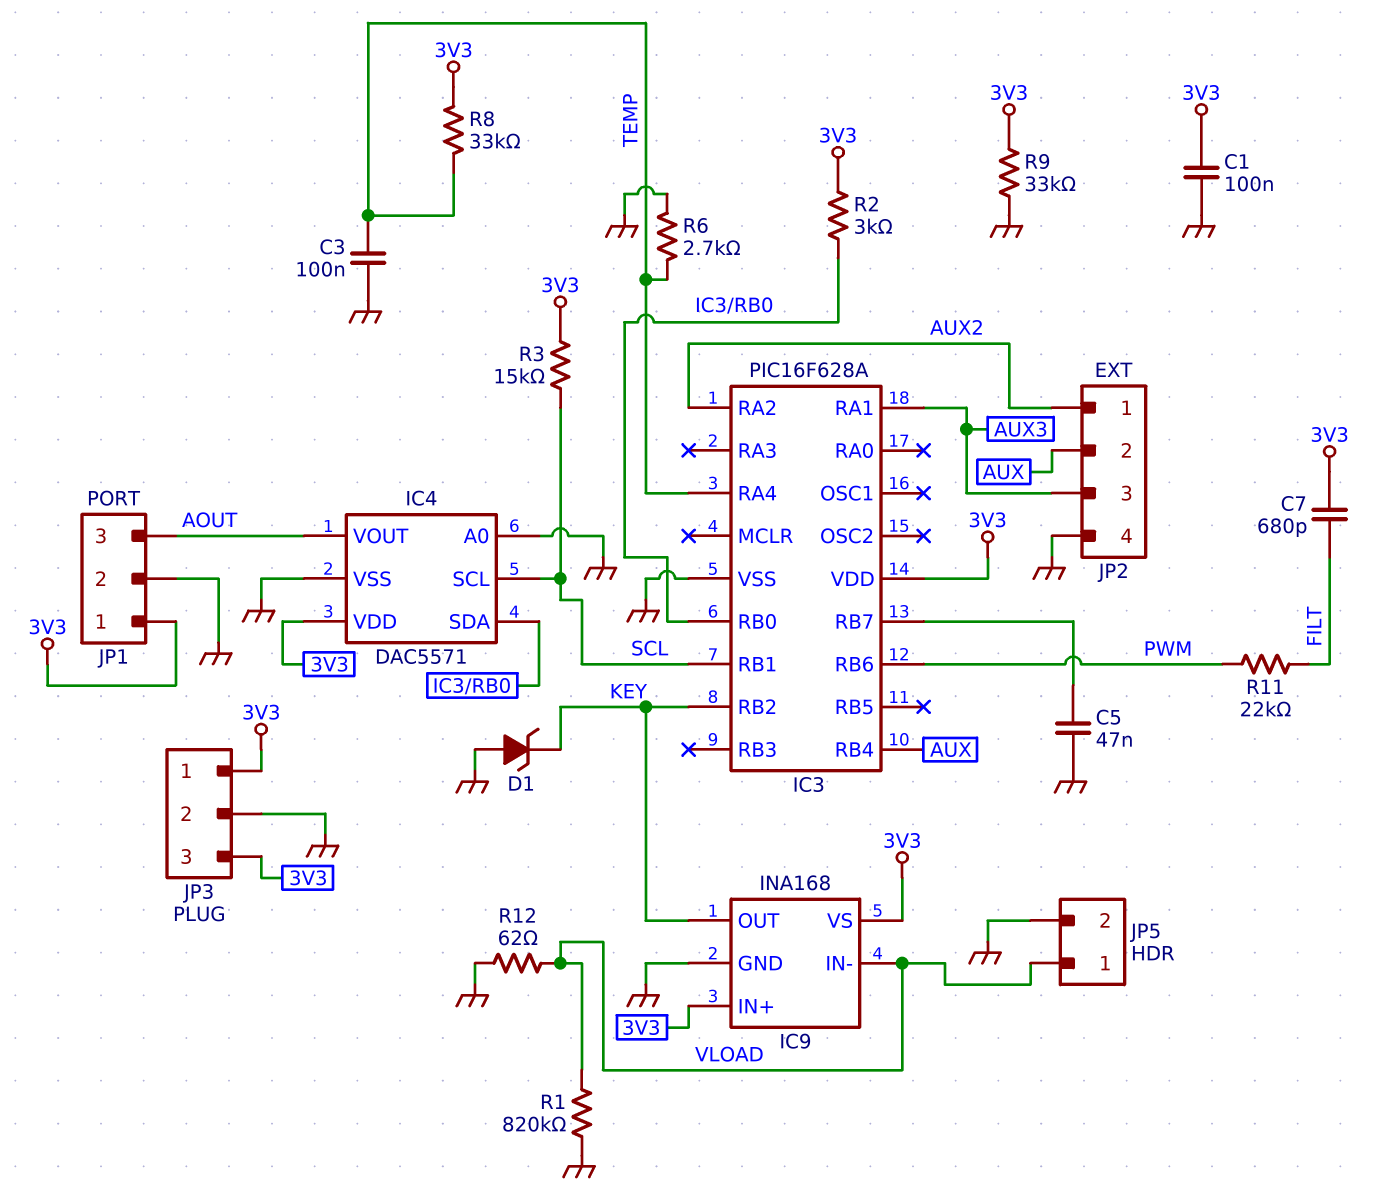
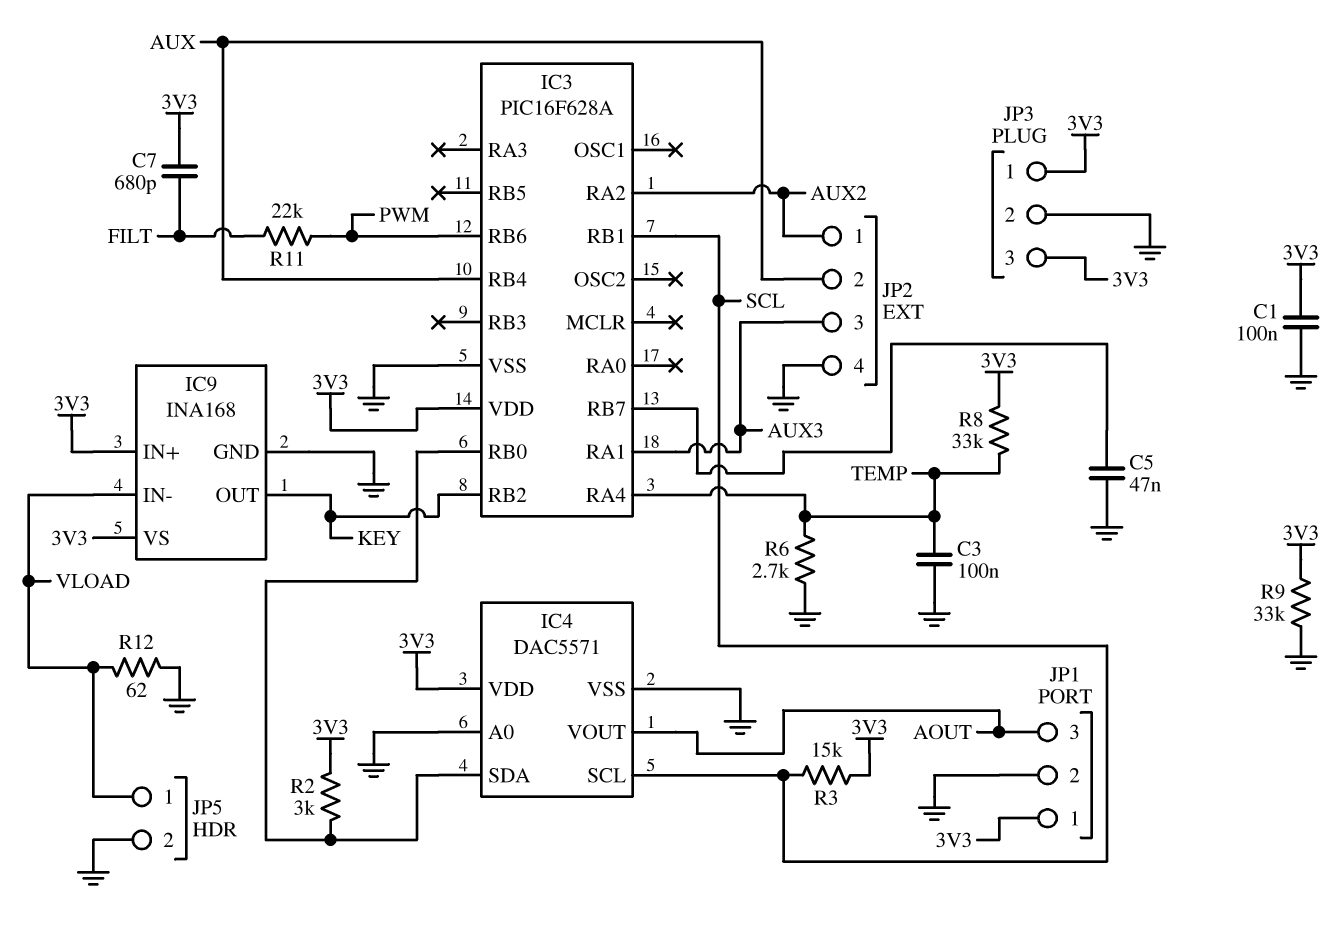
D1: zener (A GND, K KEY) -> none
R1: 820k (GND, VLOAD) -> none

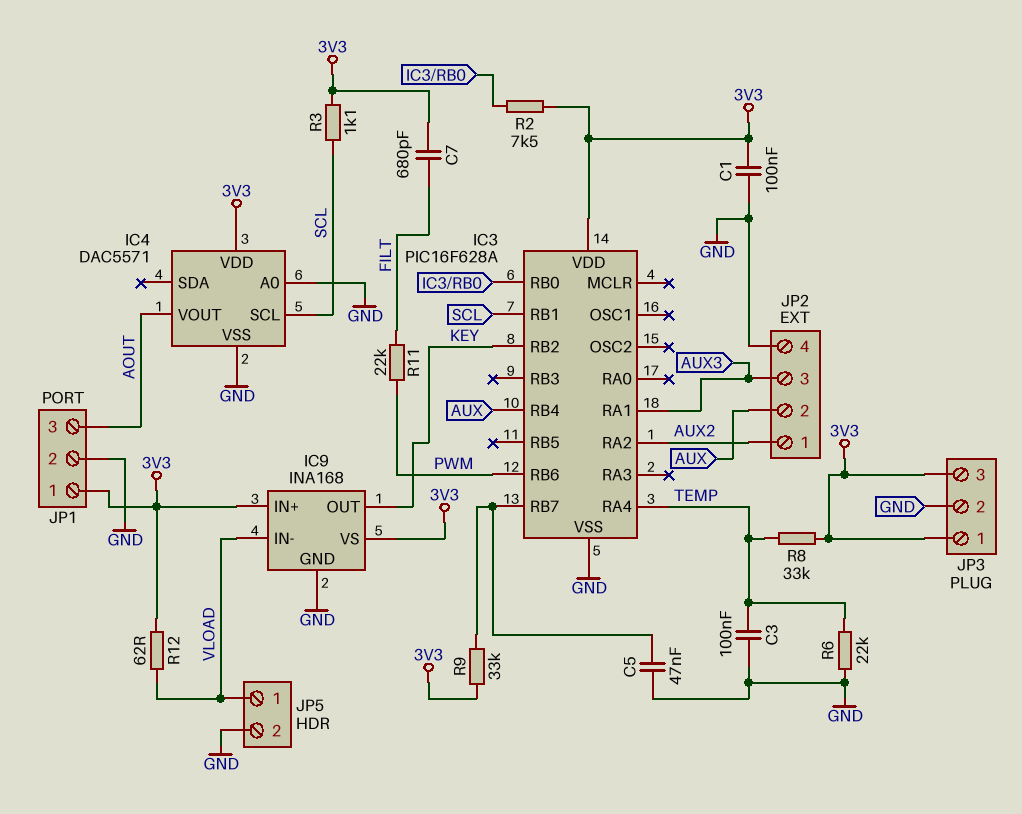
IC4 pin SDA: IC3/RB0 -> none
R2: 3k (3V3, IC3/RB0) -> 7.5k (3V3, IC3/RB0)
R3: 15k (3V3, SCL) -> 1.1k (3V3, SCL)
R6: 2.7k (GND, TEMP) -> 22k (GND, TEMP)
R9: 33k (3V3, GND) -> 33k (3V3, IC3/RB7)
R12: 62 (GND, VLOAD) -> 62 (3V3, VLOAD)

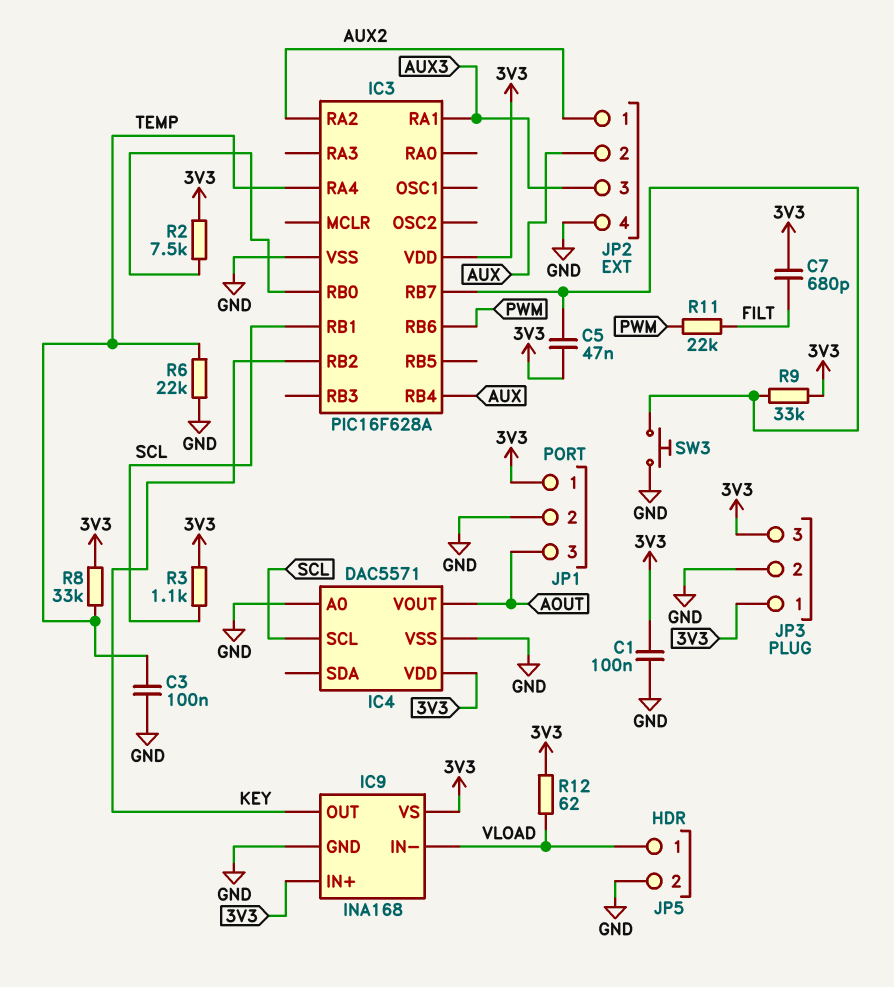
C5: 47nF (GND, IC3/RB7) -> 47nF (3V3, IC3/RB7)
SW3: none -> button (GND, IC3/RB7)

